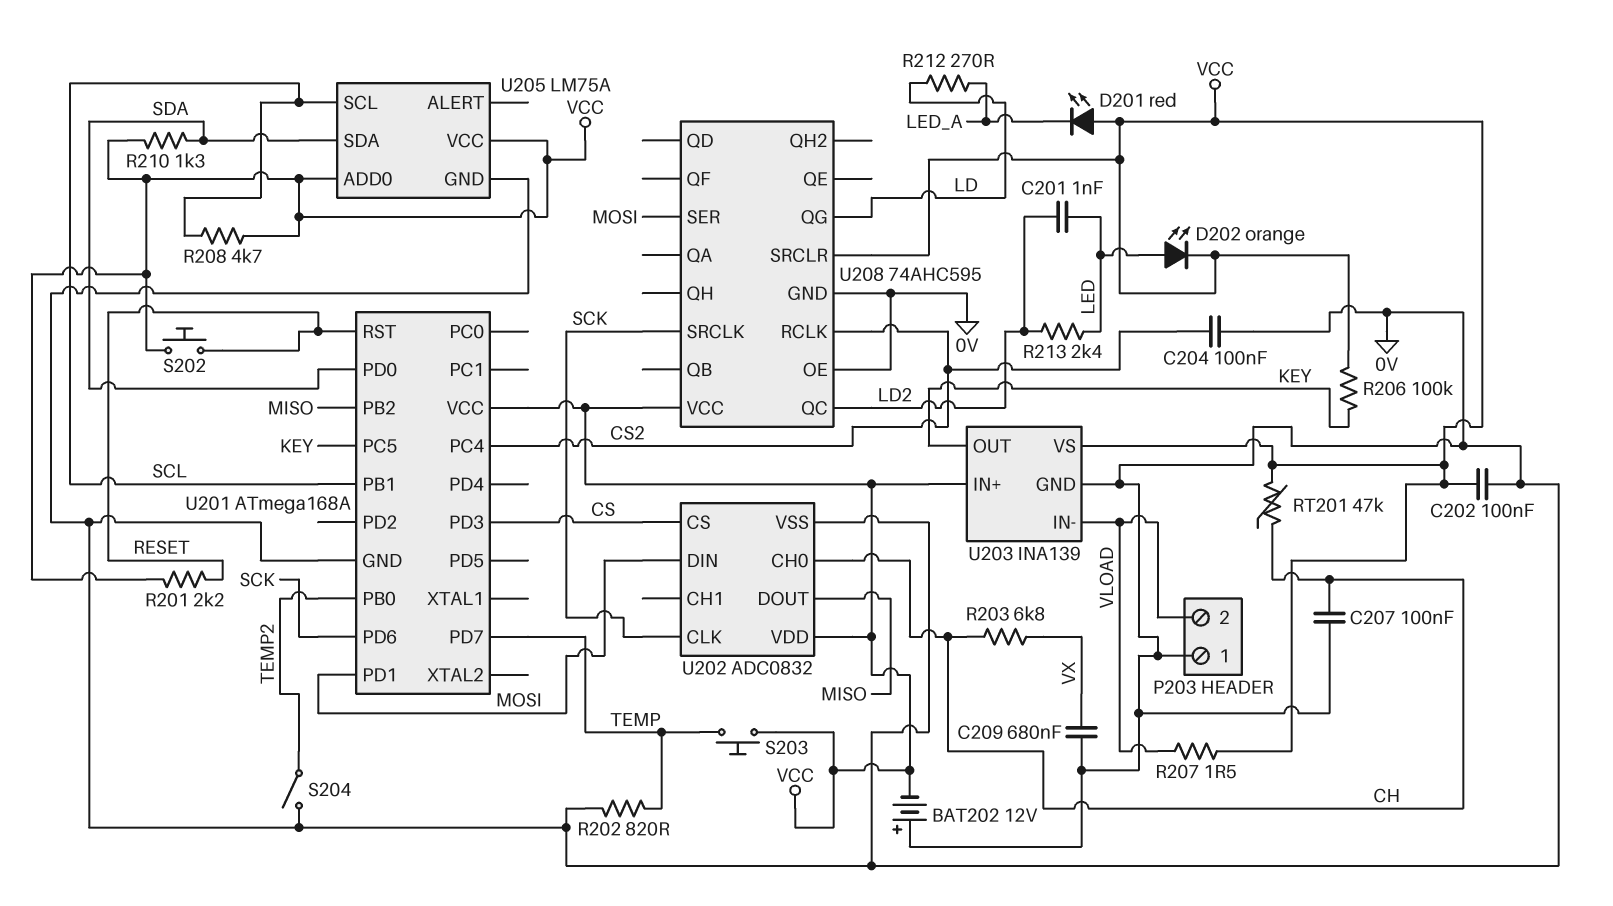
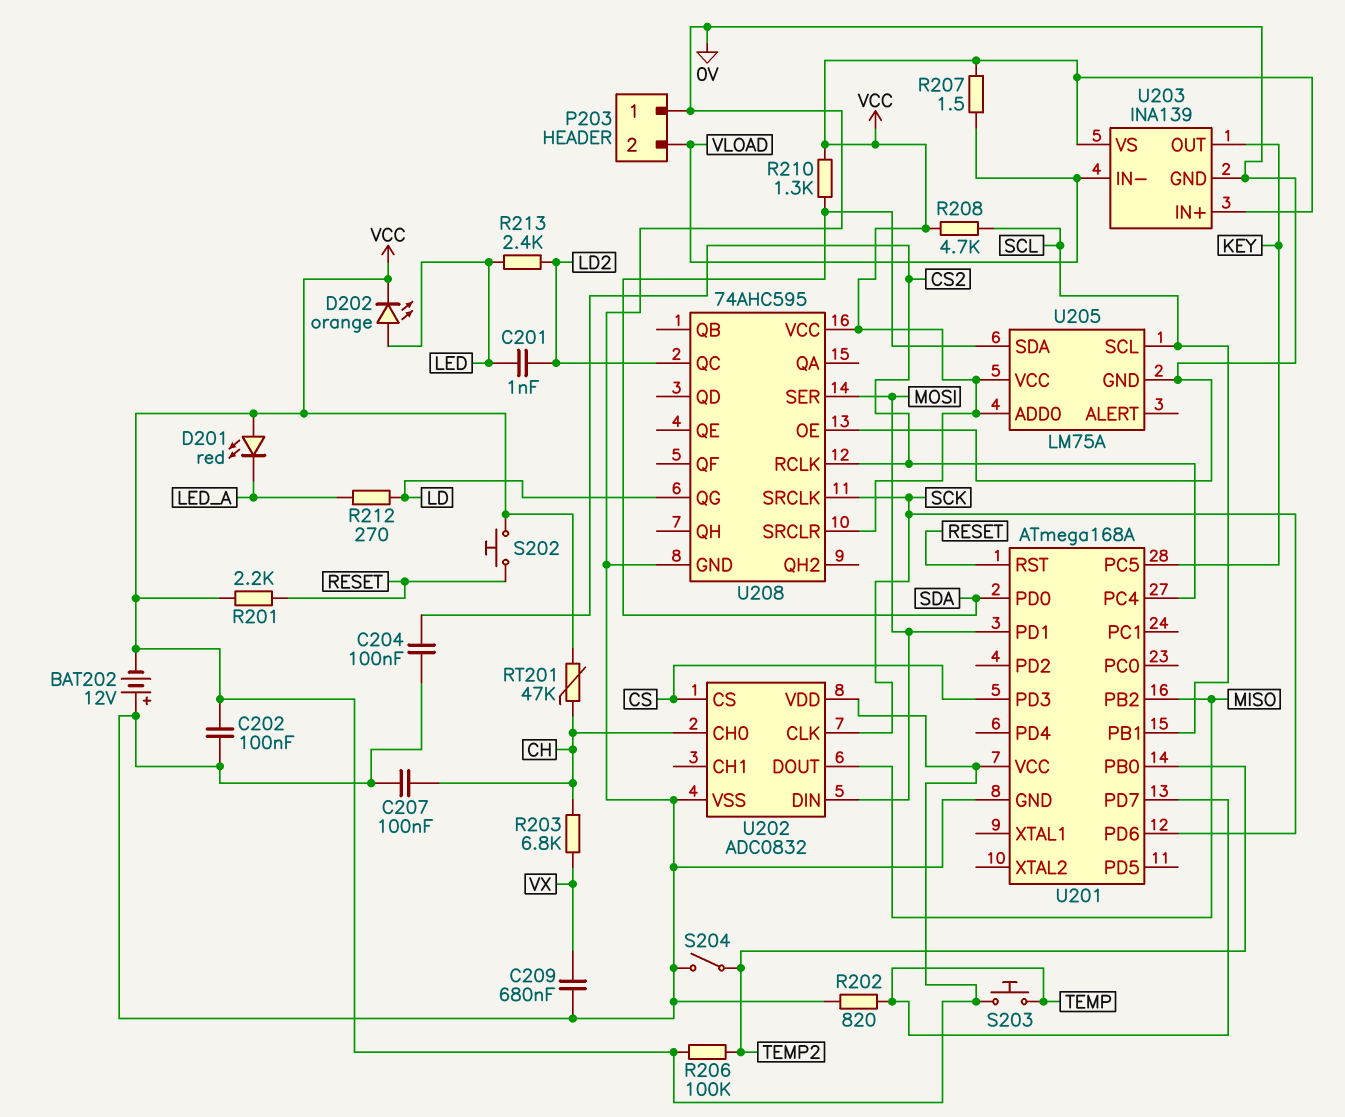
R206: 100k (KEY, VCC) -> 100k (TEMP2, VCC)

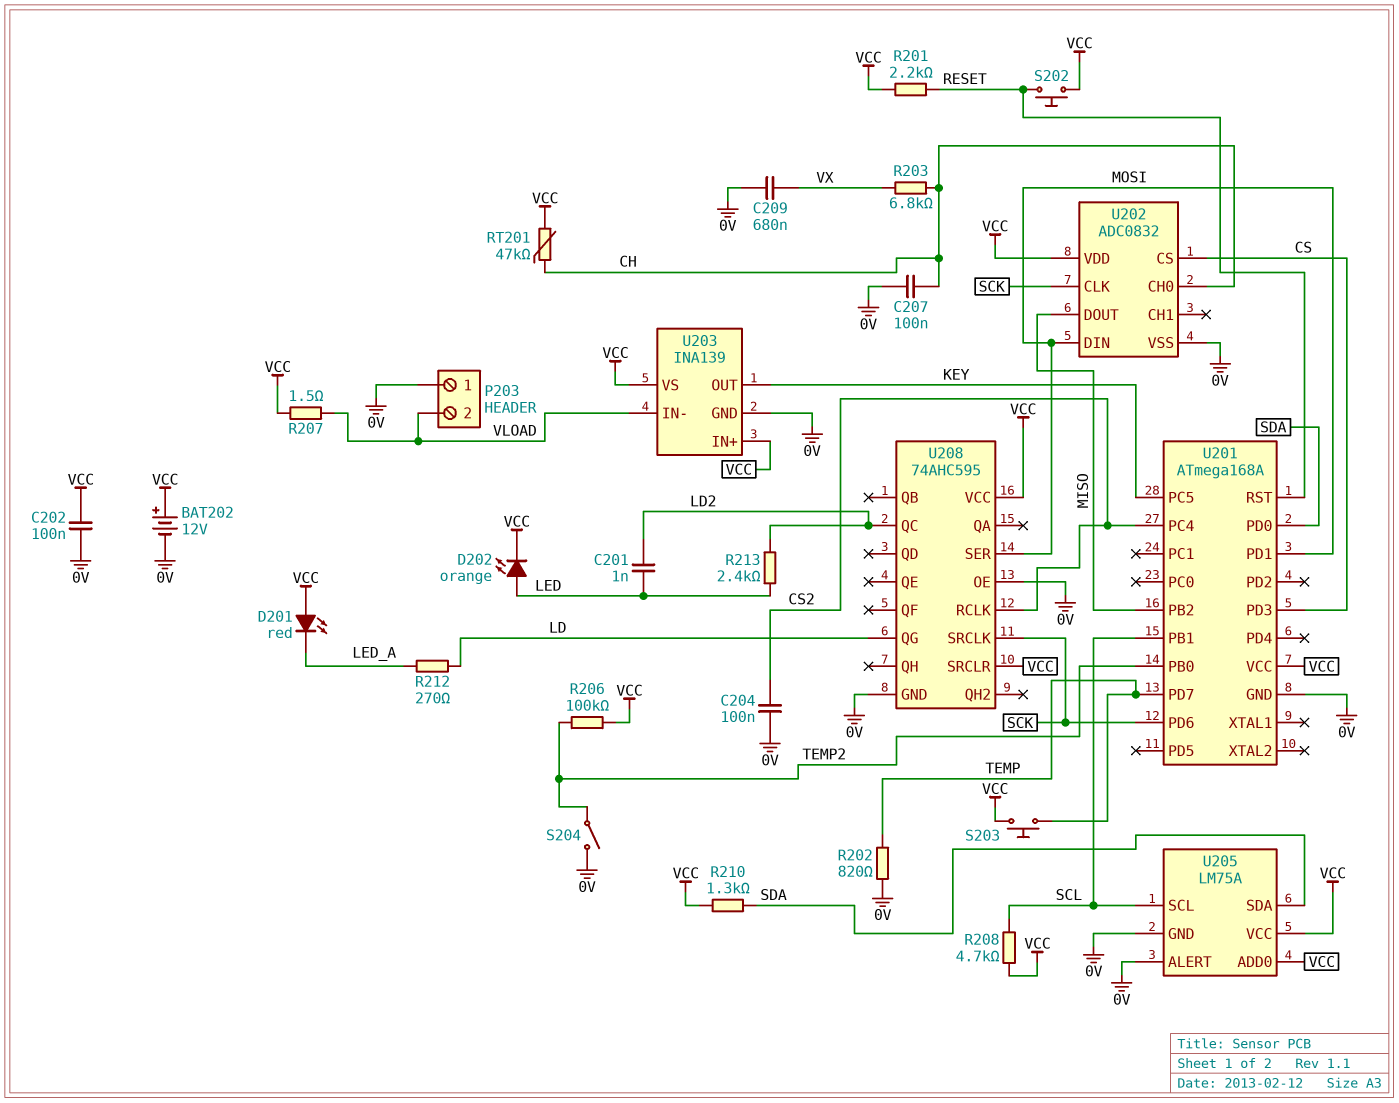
BAT202: 12V (plus 0V, minus VCC) -> 12V (plus VCC, minus 0V)
U205 pin ALERT: none -> 0V

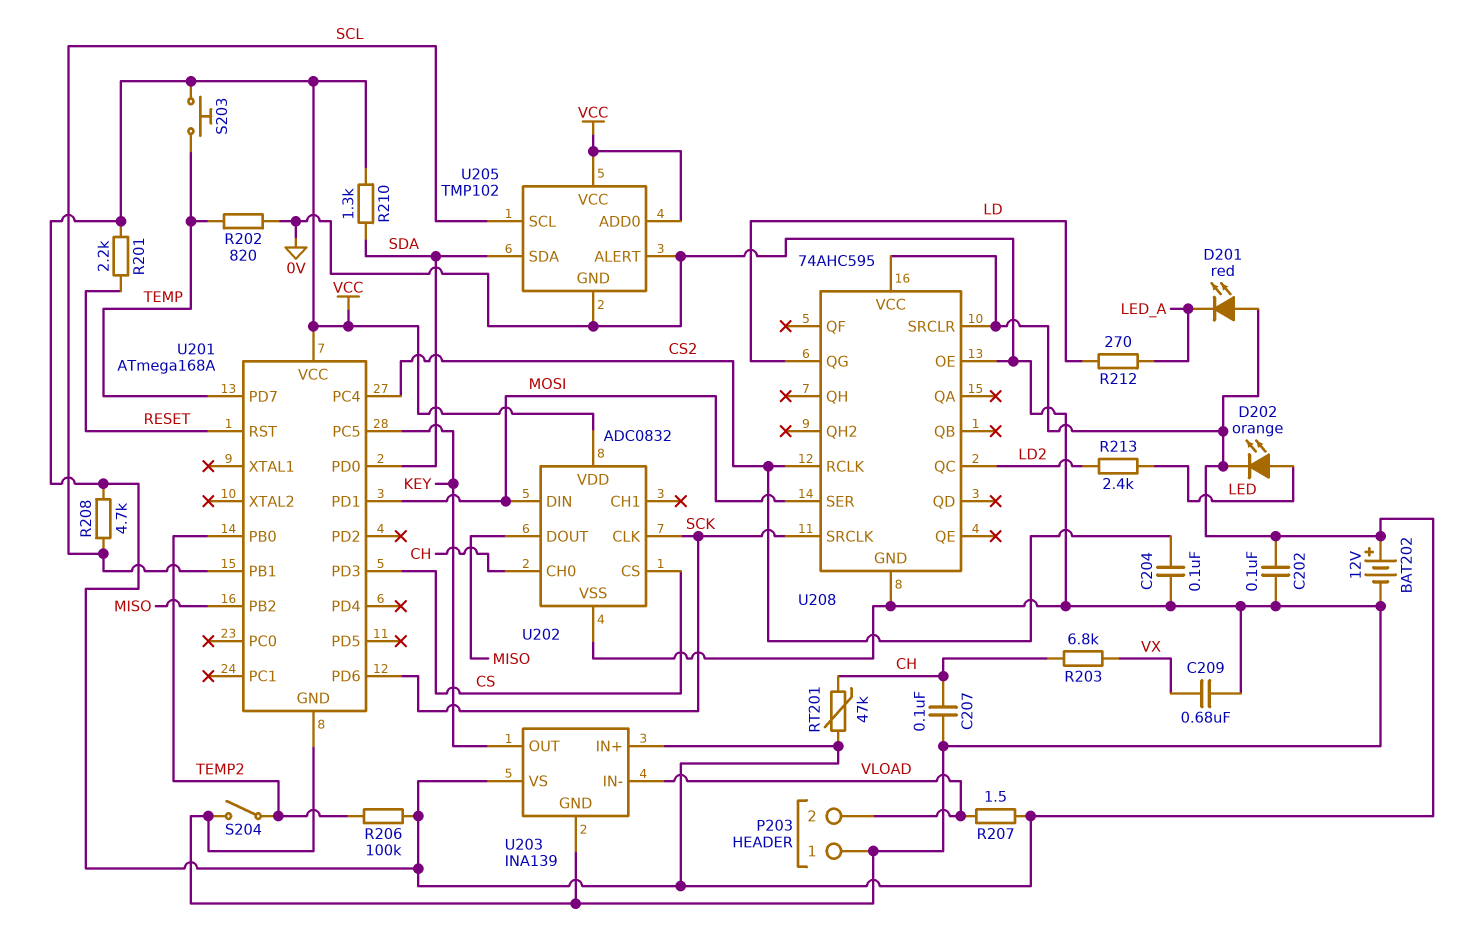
C201: 1nF (LD2, LED) -> none
S202: button (RESET, VCC) -> none
U205: LM75A -> TMP102

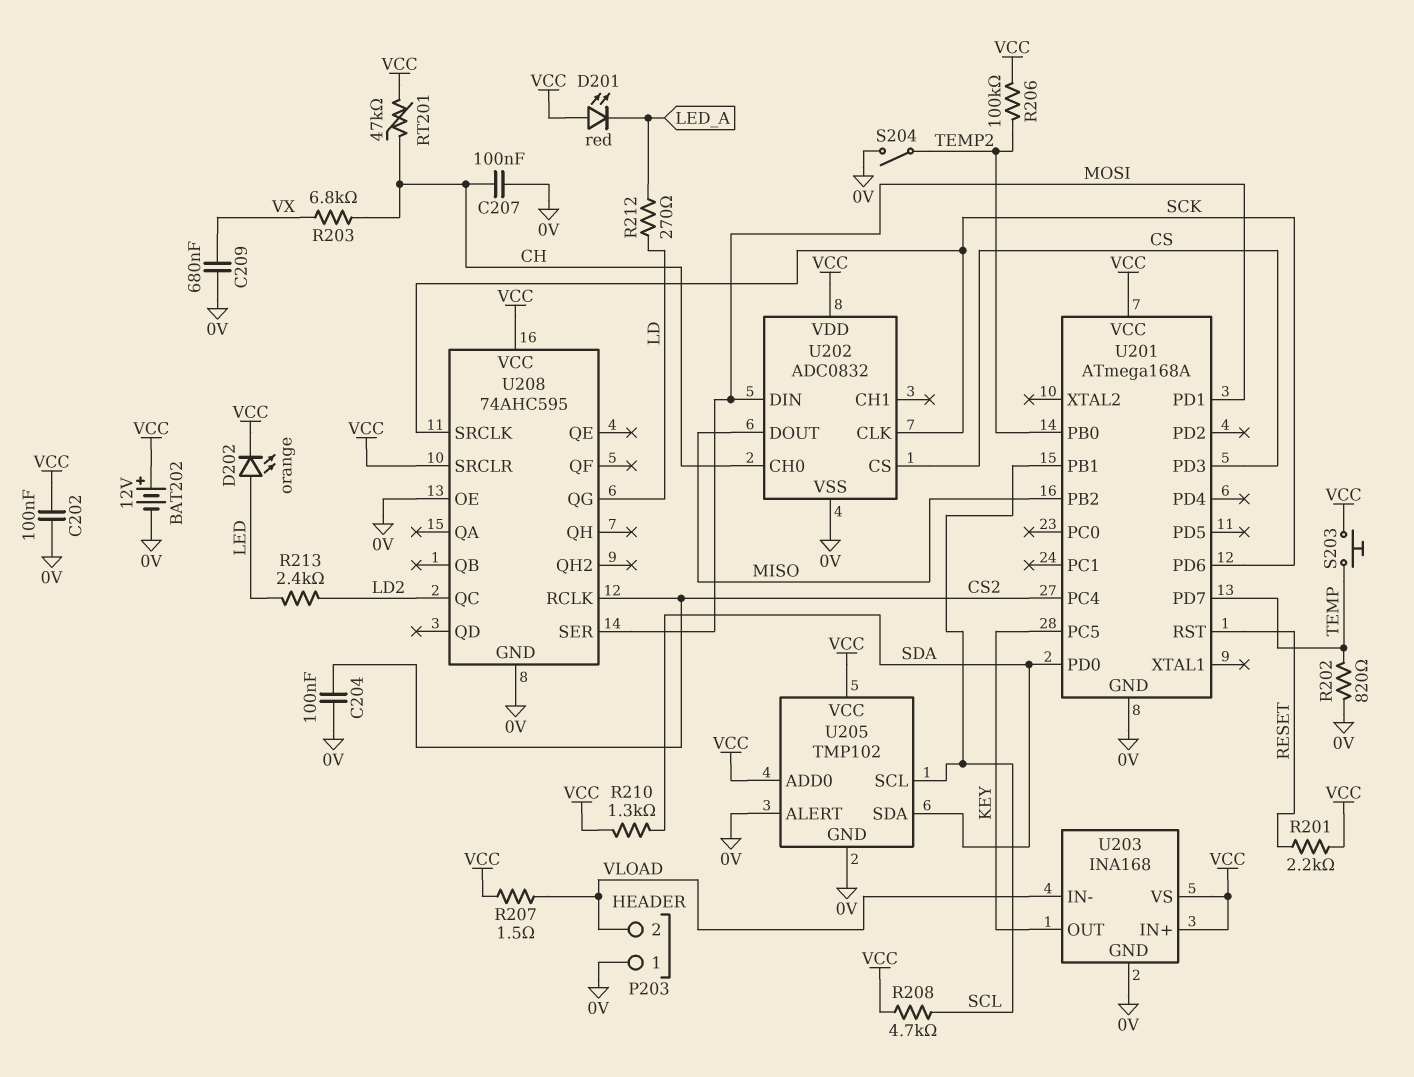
U203: INA139 -> INA168

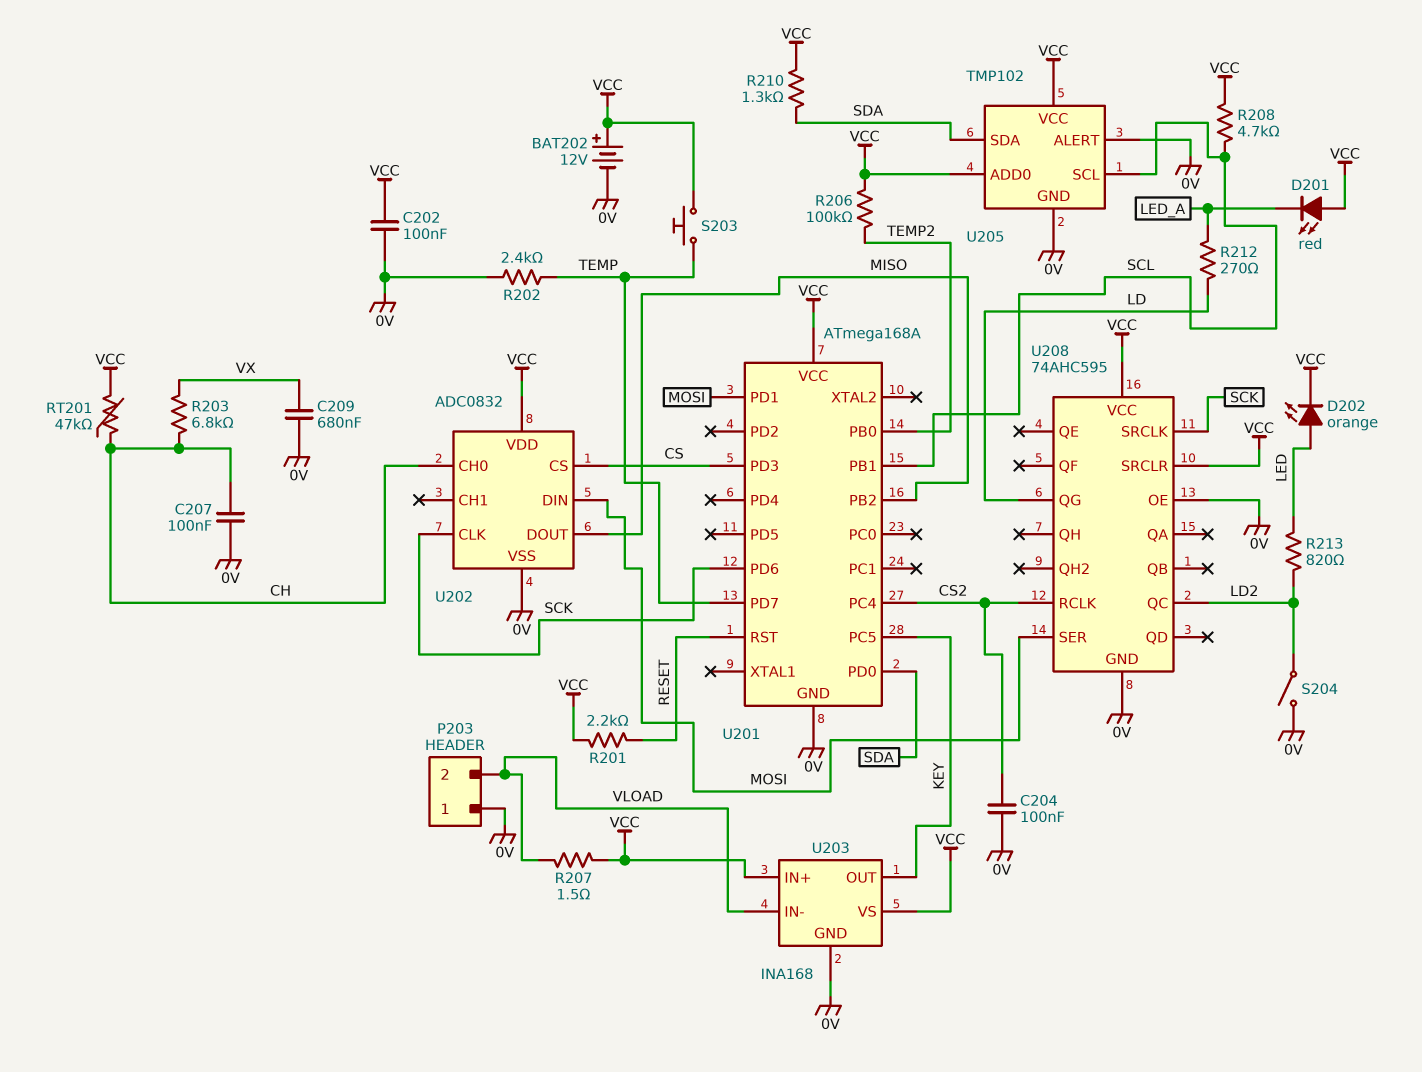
R202: 820 (0V, TEMP) -> 2.4k (0V, TEMP)
R213: 2.4k (LD2, LED) -> 820 (LD2, LED)
S204: switch (0V, TEMP2) -> switch (0V, LD2)

